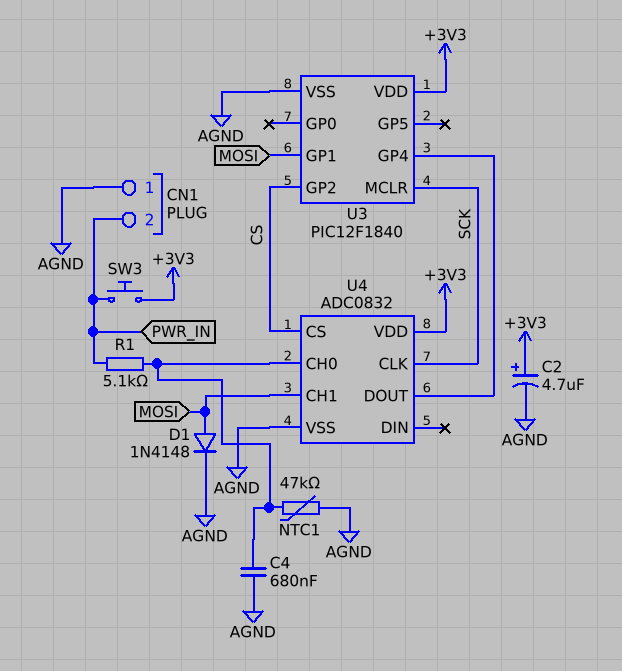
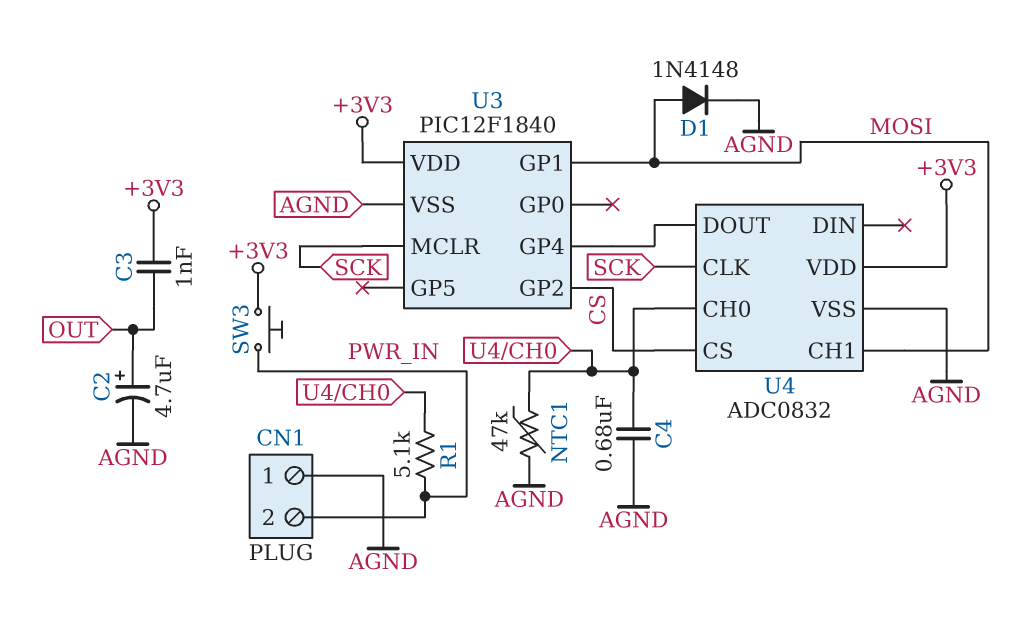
C2: 4.7uF (plus +3V3, minus AGND) -> 4.7uF (plus OUT, minus AGND)
C3: none -> 1nF (+3V3, OUT)

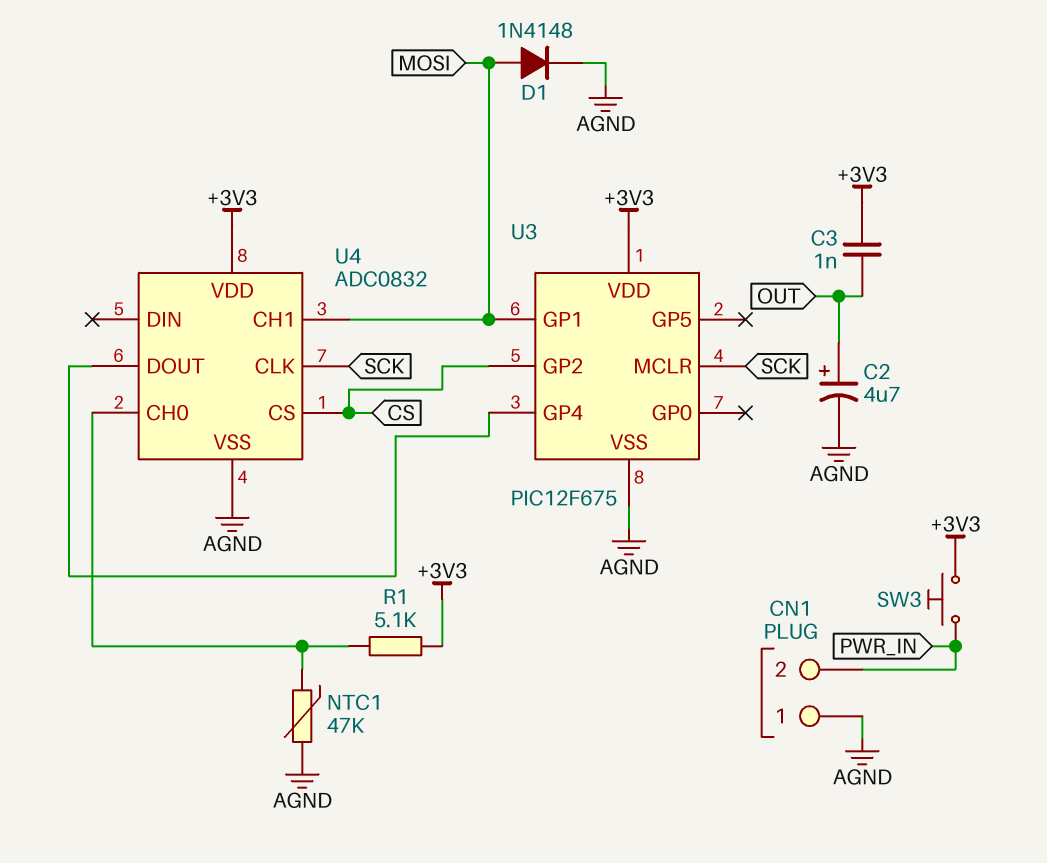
C4: 680nF (AGND, U4/CH0) -> none
R1: 5.1k (PWR_IN, U4/CH0) -> 5.1k (+3V3, U4/CH0)
U3: PIC12F1840 -> PIC12F675

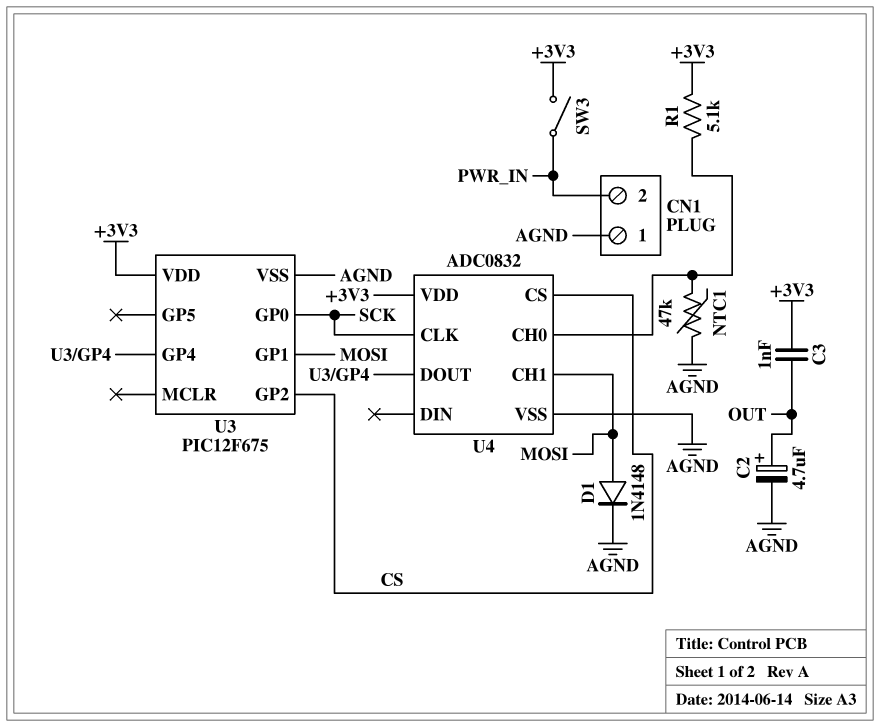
SW3: button (+3V3, PWR_IN) -> switch (+3V3, PWR_IN)
U3 pin GP0: none -> SCK
U3 pin MCLR: SCK -> none

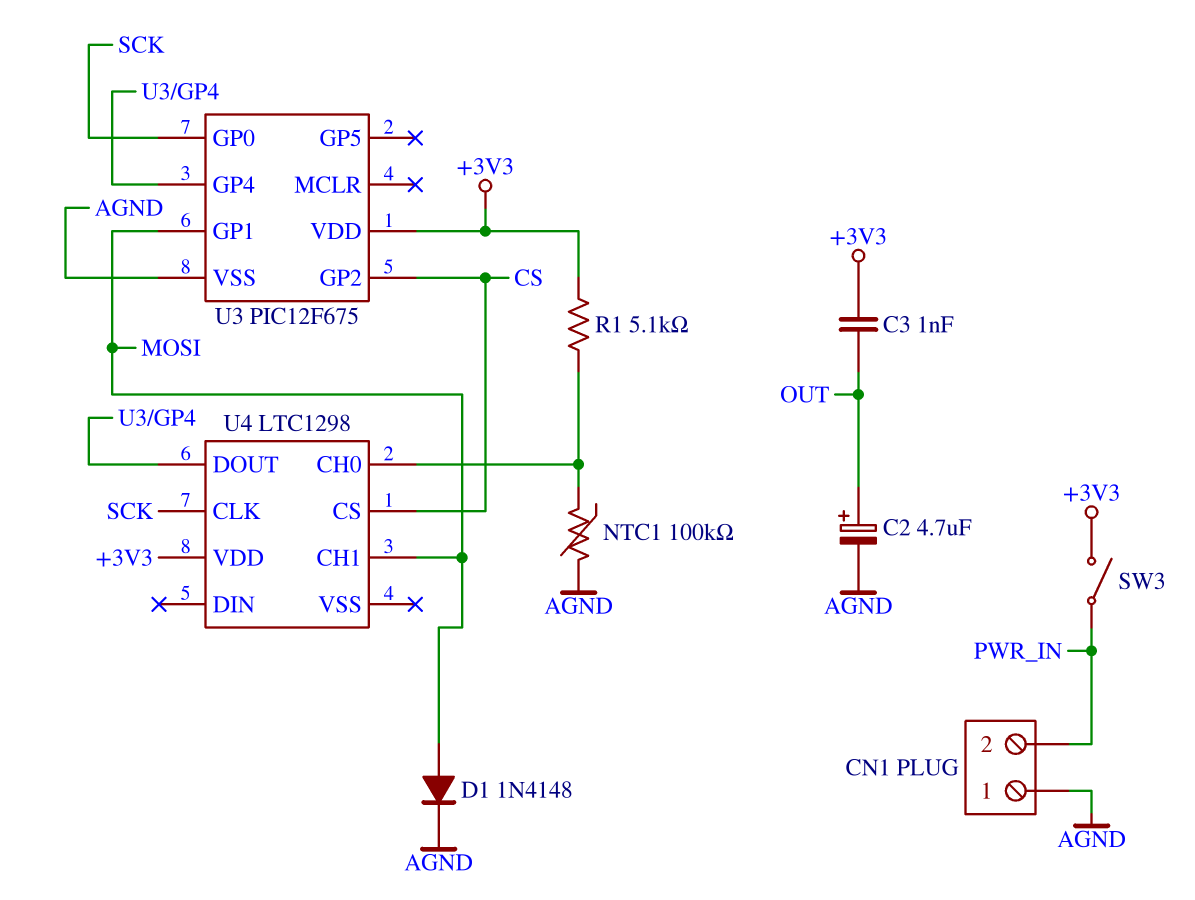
NTC1: 47k (AGND, U4/CH0) -> 100k (AGND, U4/CH0)
U4: ADC0832 -> LTC1298
U4 pin VSS: AGND -> none

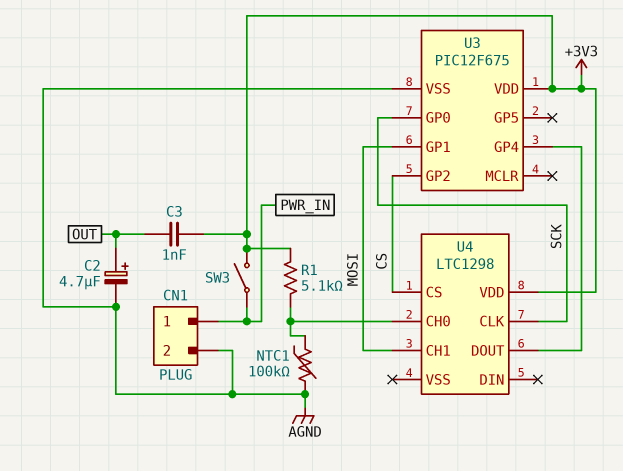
CN1 pin 1: AGND -> PWR_IN
CN1 pin 2: PWR_IN -> AGND
D1: diode 1N4148 (A MOSI, K AGND) -> none

